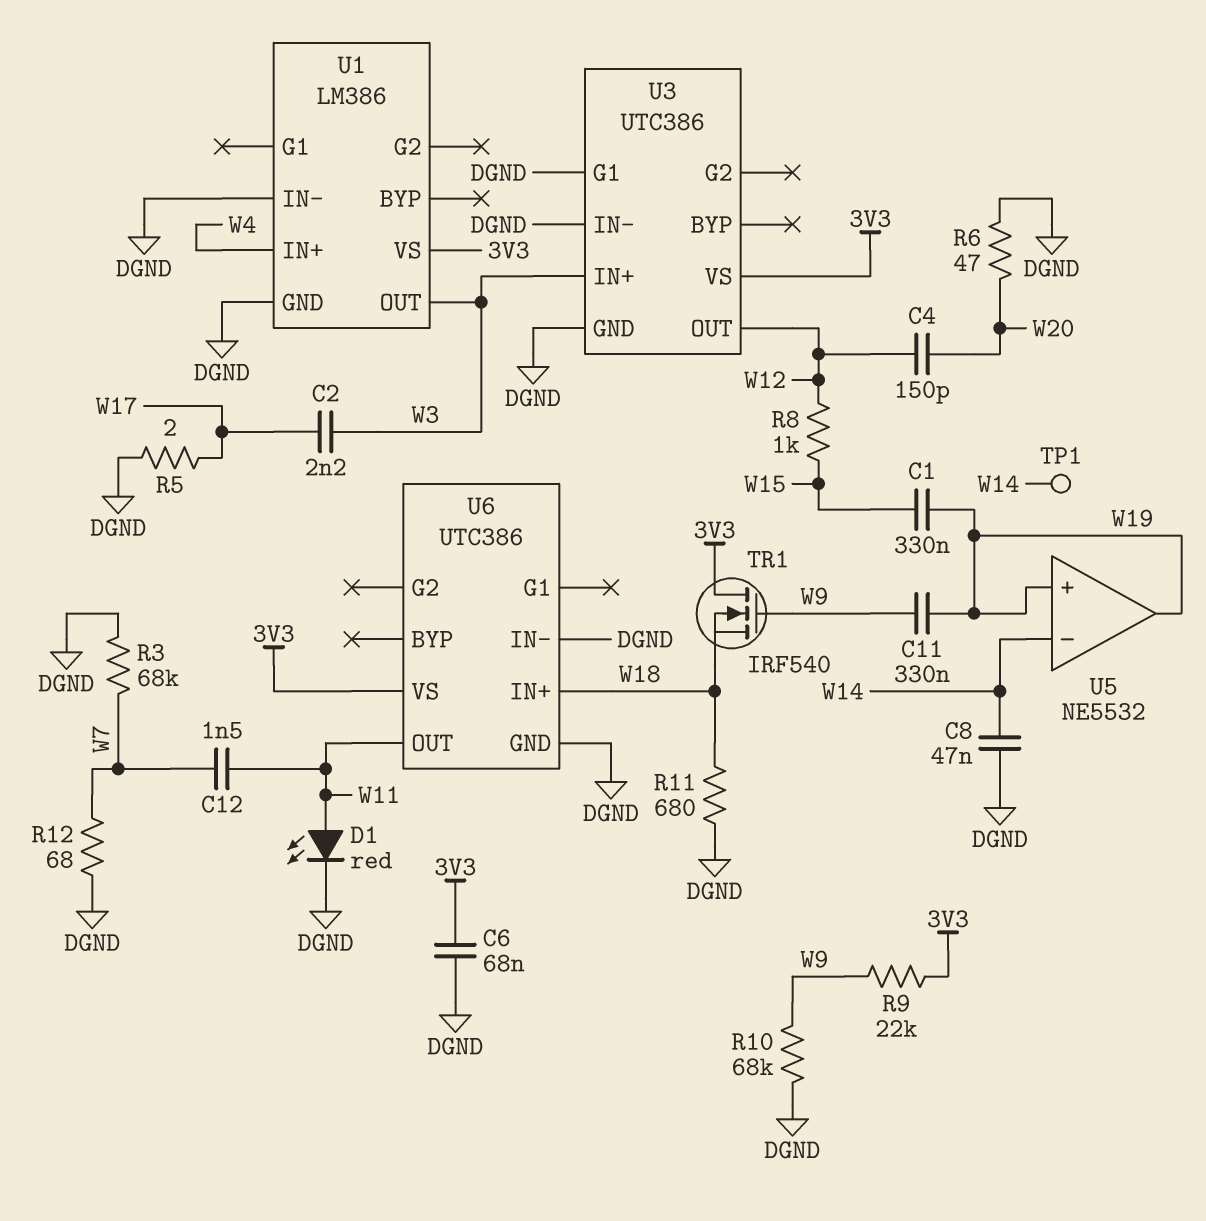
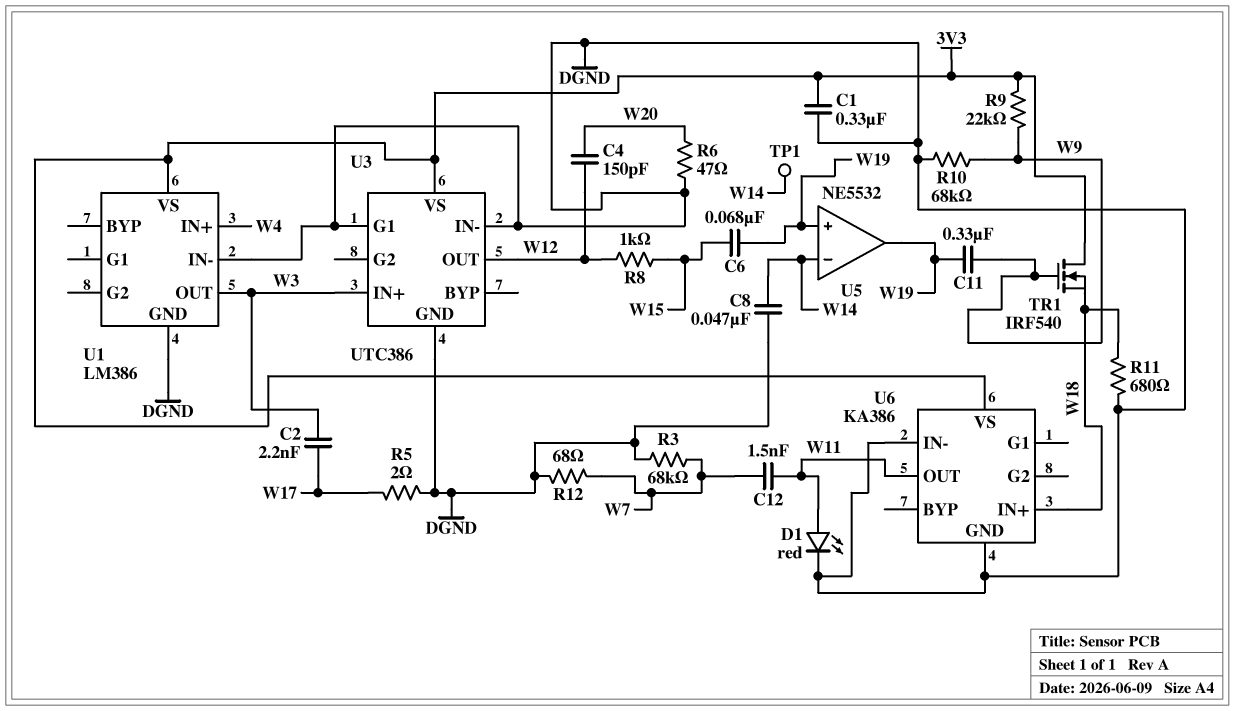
C1: 330nF (W15, W19) -> 330nF (3V3, DGND)
C6: 68nF (3V3, DGND) -> 68nF (W15, W19)
U6: UTC386 -> KA386

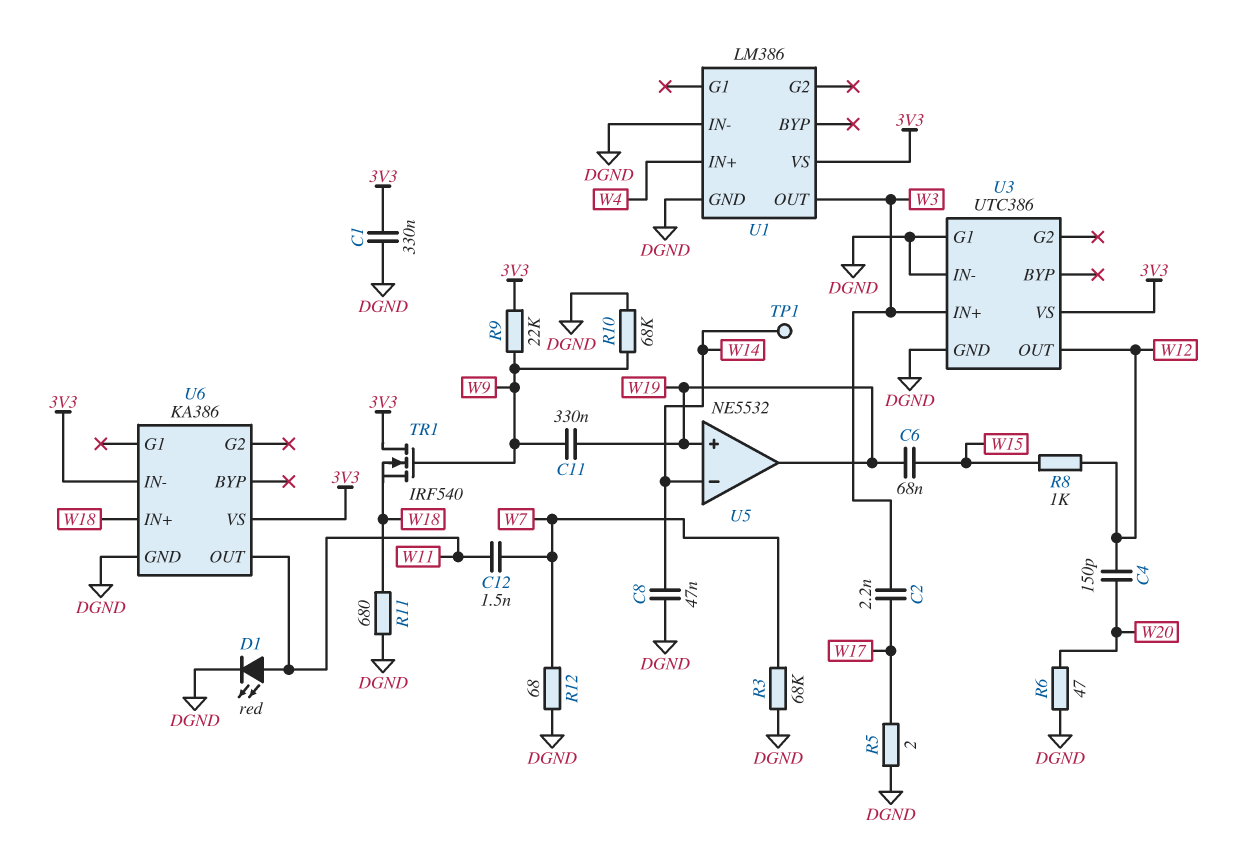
U6 pin IN-: DGND -> 3V3

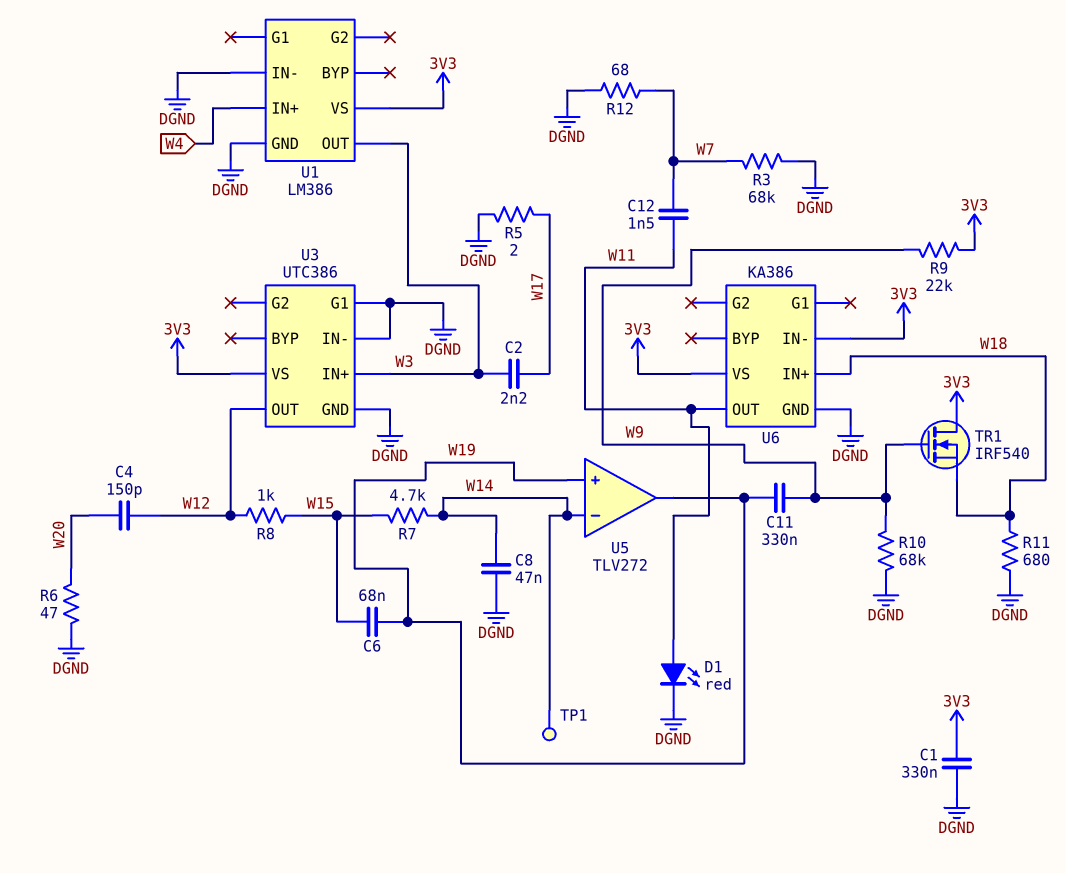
R7: none -> 4.7k (W14, W15)
U5: NE5532 -> TLV272

